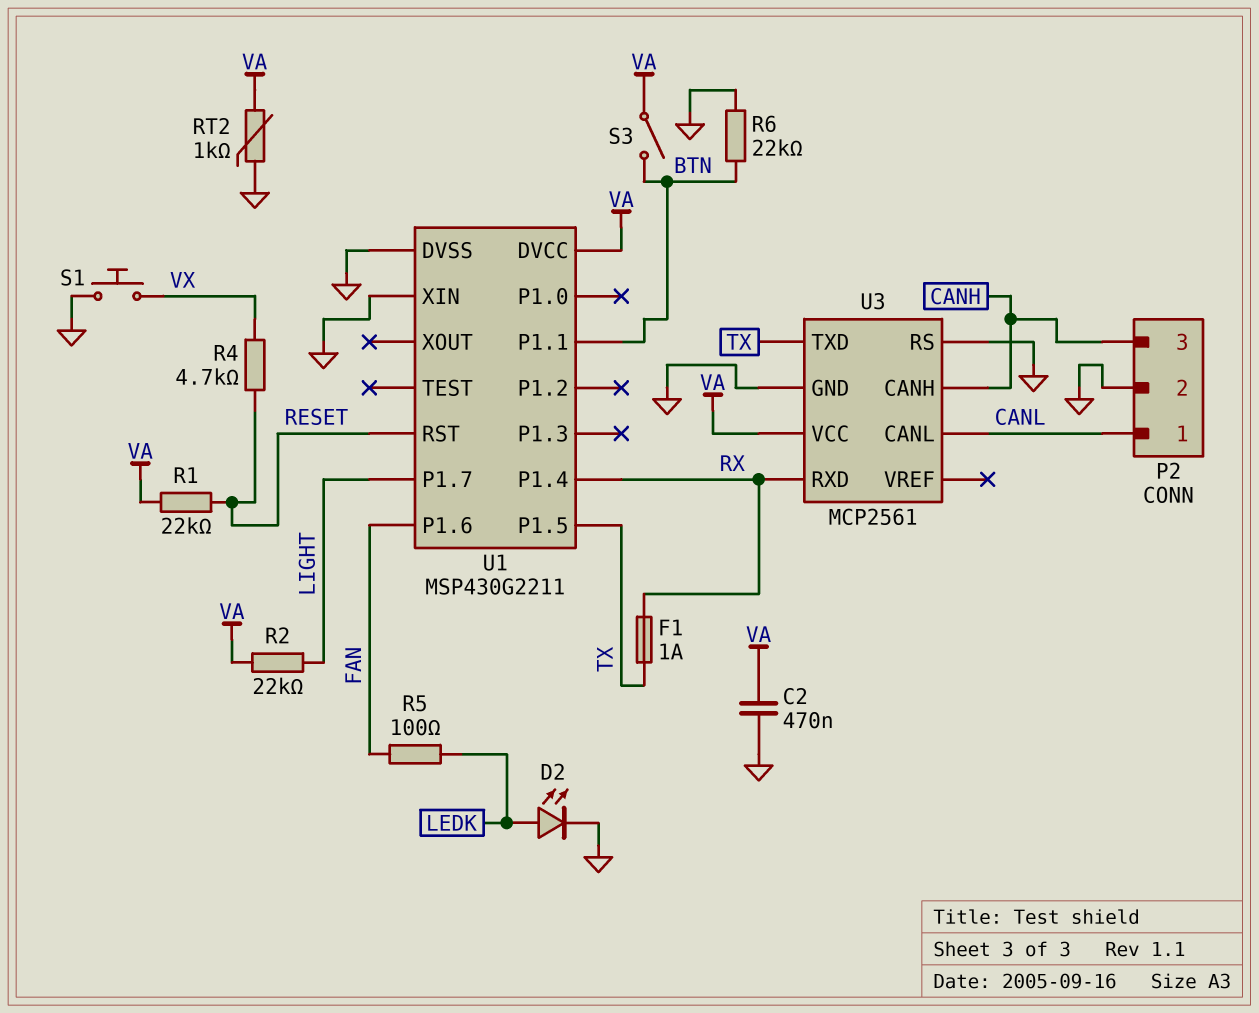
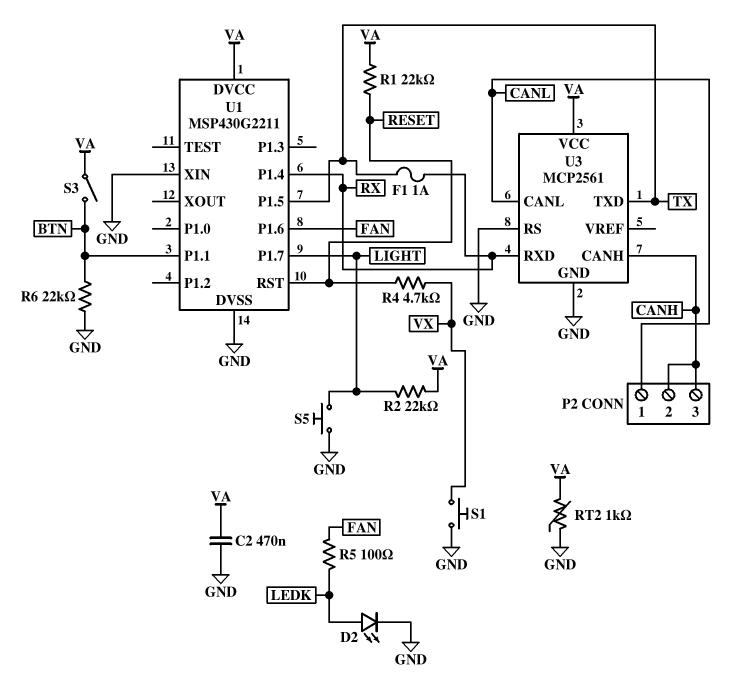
P2 pin 2: GND -> CANH
S5: none -> button (GND, LIGHT)

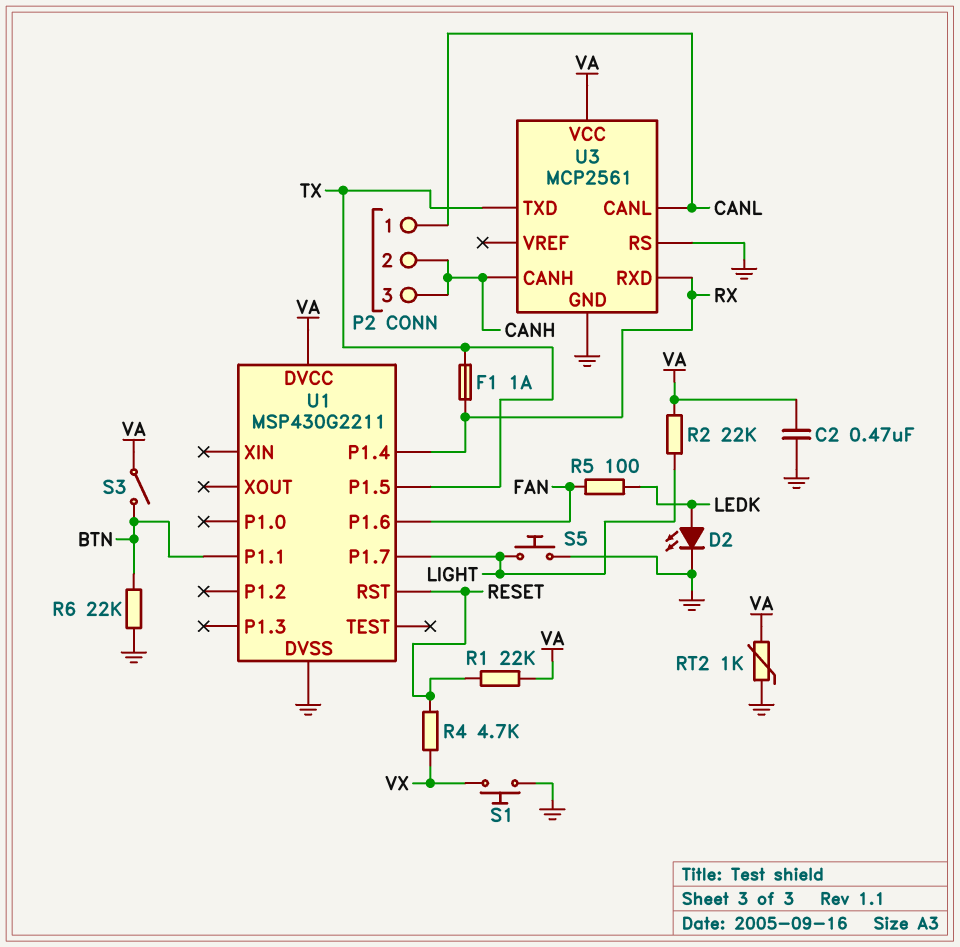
U1 pin XIN: GND -> none

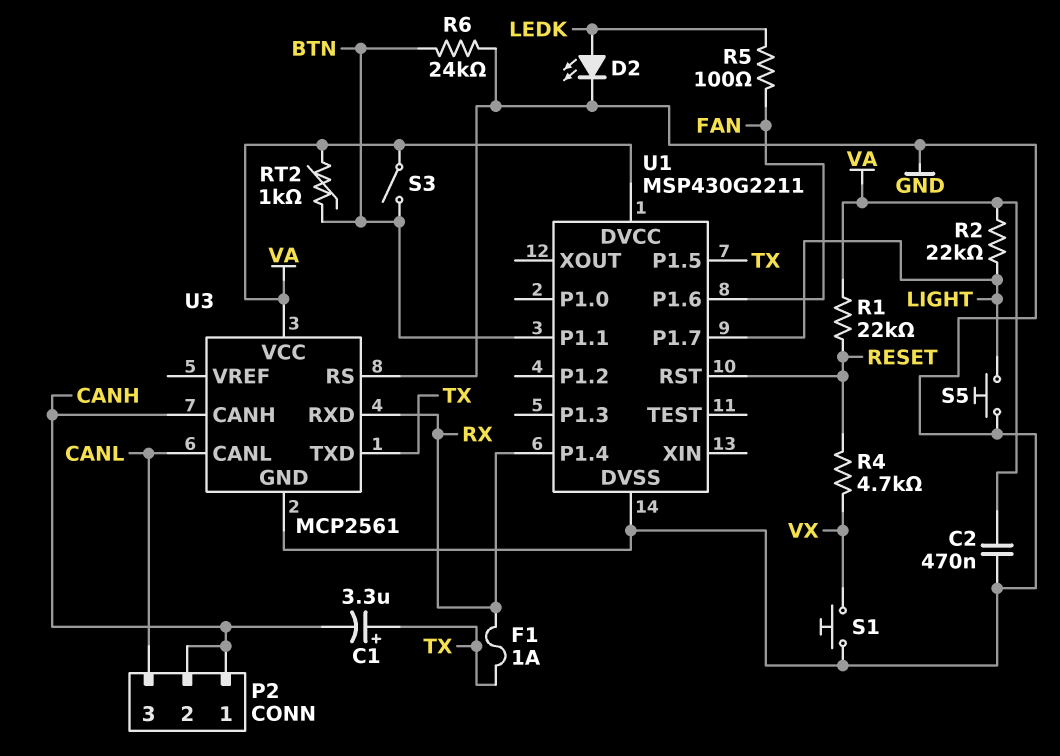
C1: none -> 3.3uF (plus TX, minus CANH)
P2 pin 1: CANL -> CANH
P2 pin 3: CANH -> CANL
R6: 22k (BTN, GND) -> 24k (BTN, GND)
RT2: 1k (GND, VA) -> 1k (BTN, VA)

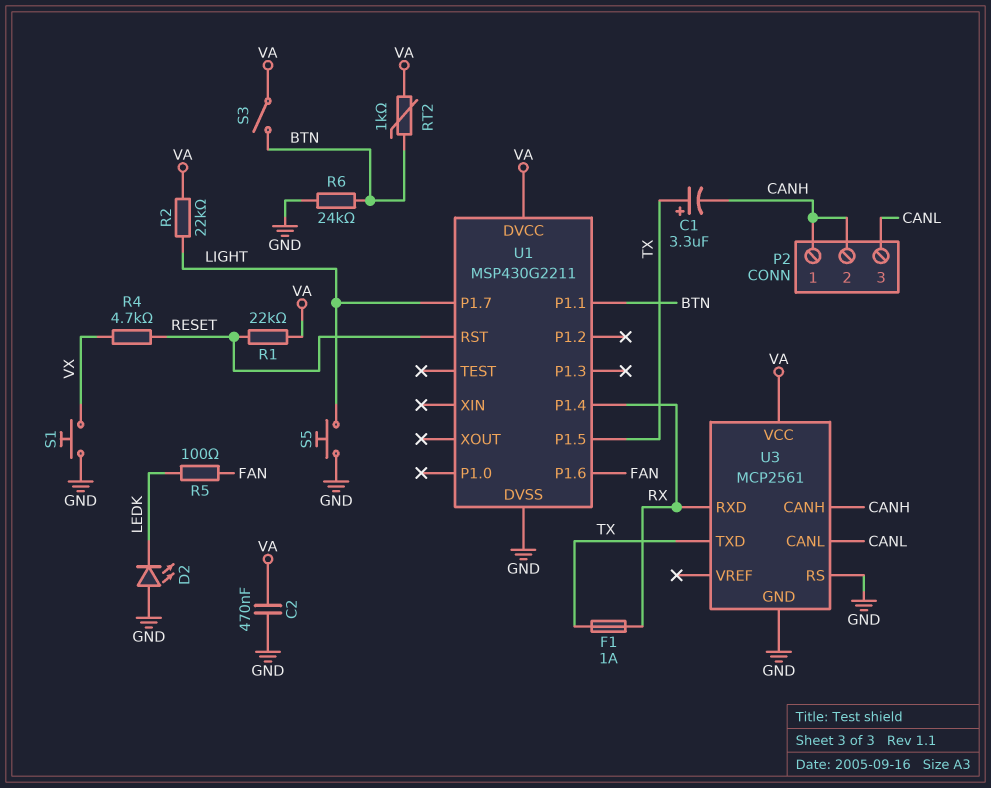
D2: LED (A LEDK, K GND) -> LED (A GND, K LEDK)

